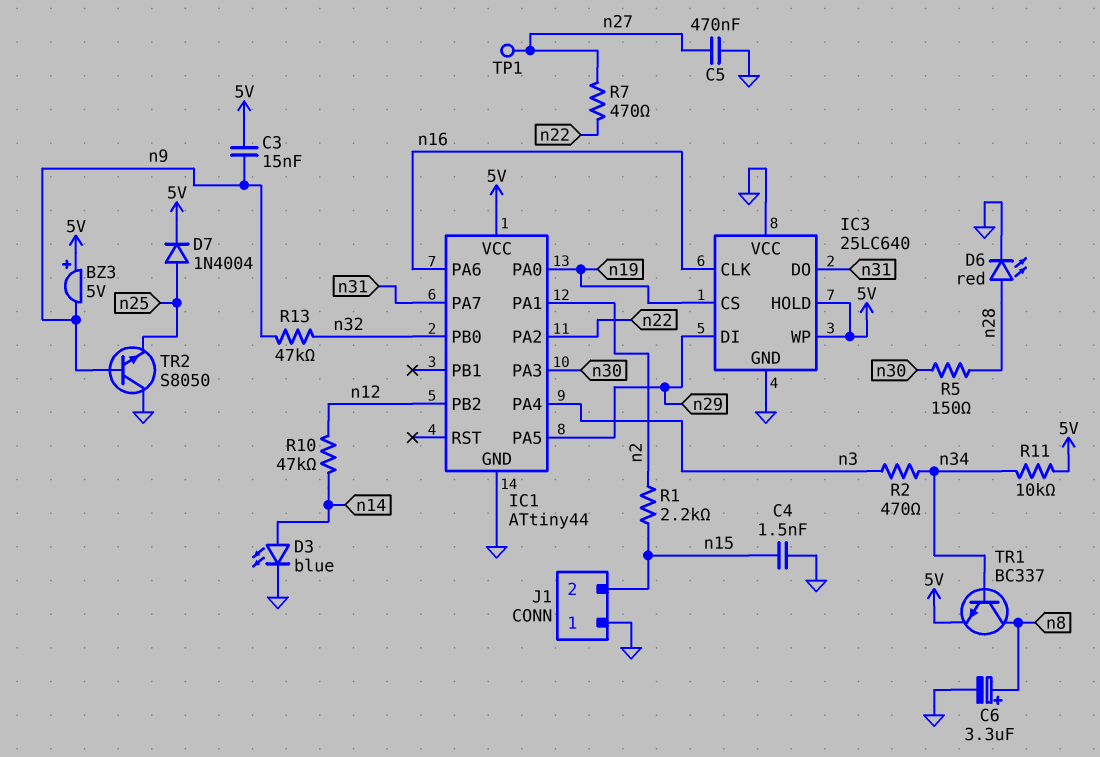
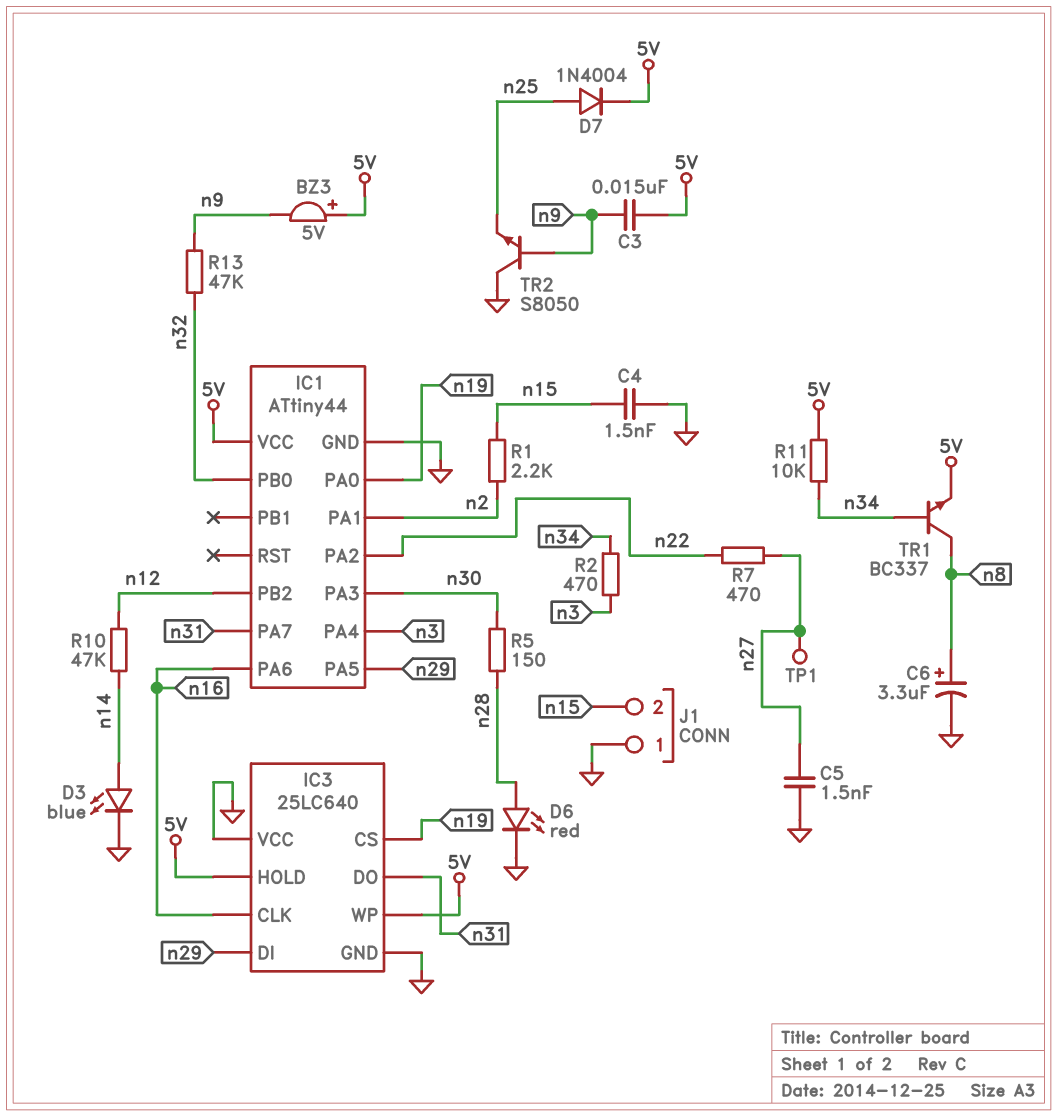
C5: 470nF (GND, n27) -> 1.5nF (GND, n27)

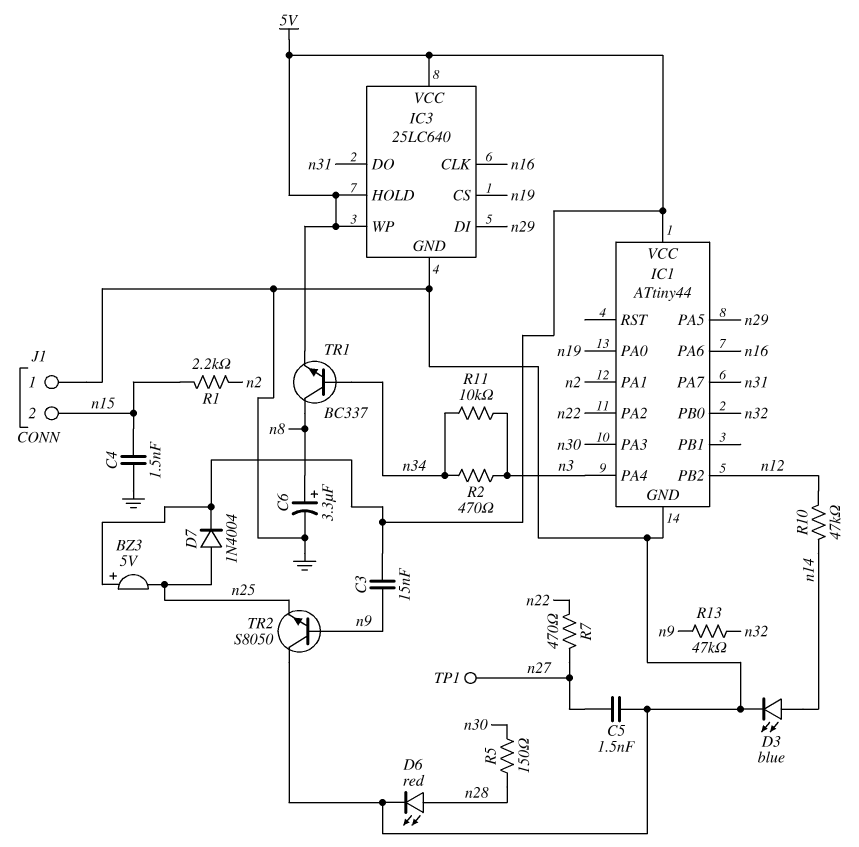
BZ3: buzzer 5V (plus 5V, minus n9) -> buzzer 5V (plus 5V, minus n25)
IC3 pin VCC: GND -> 5V
R11: 10k (5V, n34) -> 10k (n3, n34)

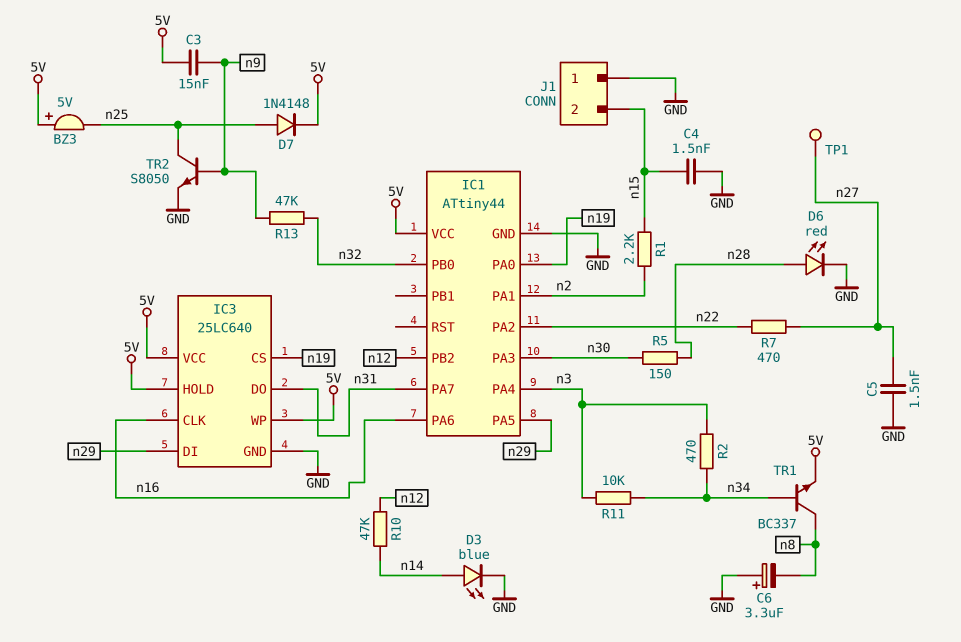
C6: 3.3uF (plus n8, minus GND) -> 3.3uF (plus GND, minus n8)
D7: diode 1N4004 (A n25, K 5V) -> diode 1N4148 (A n25, K 5V)
TR2: NPN S8050 (B n9, C GND, E n25) -> NPN S8050 (B n9, C n25, E GND)

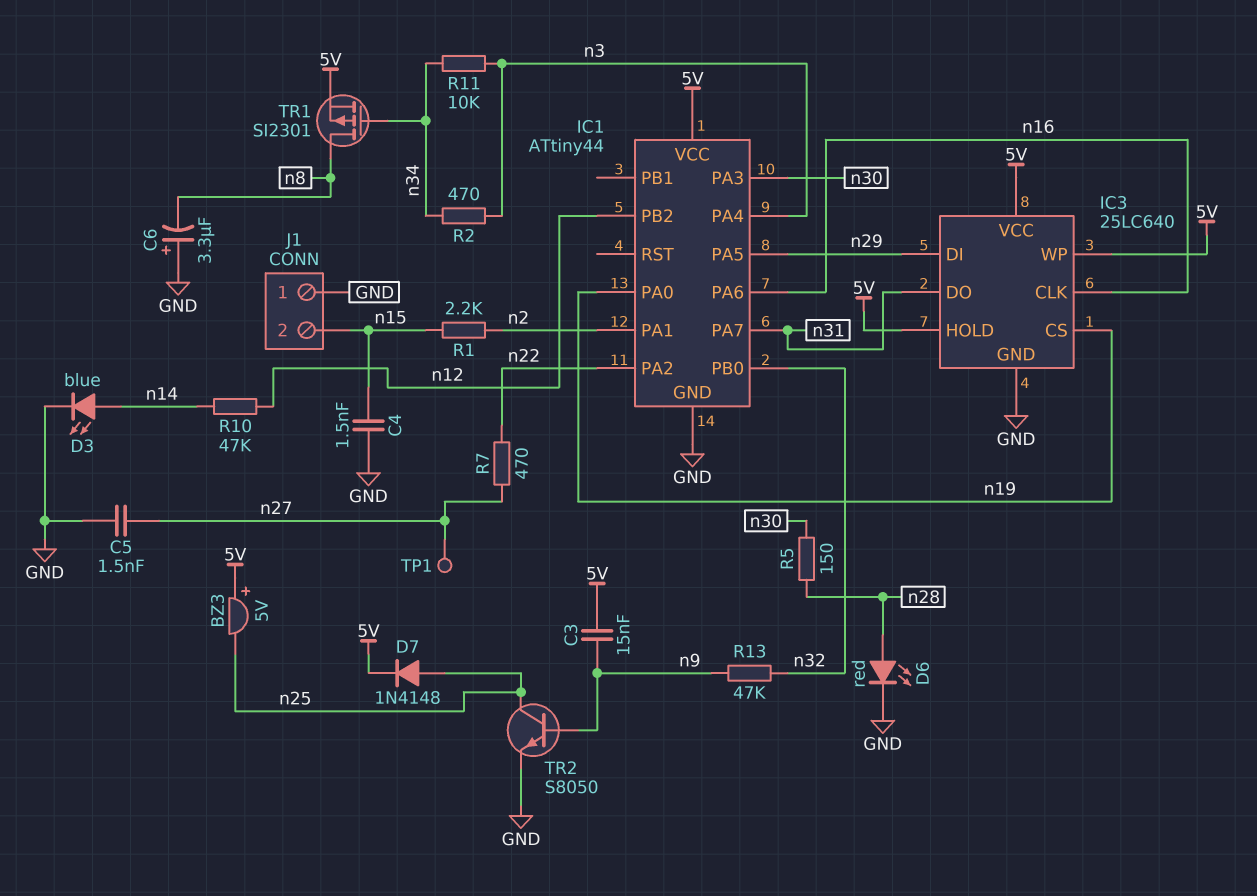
TR1: NPN BC337 (B n34, C n8, E 5V) -> PMOS SI2301 (G n34, D n8, S 5V)

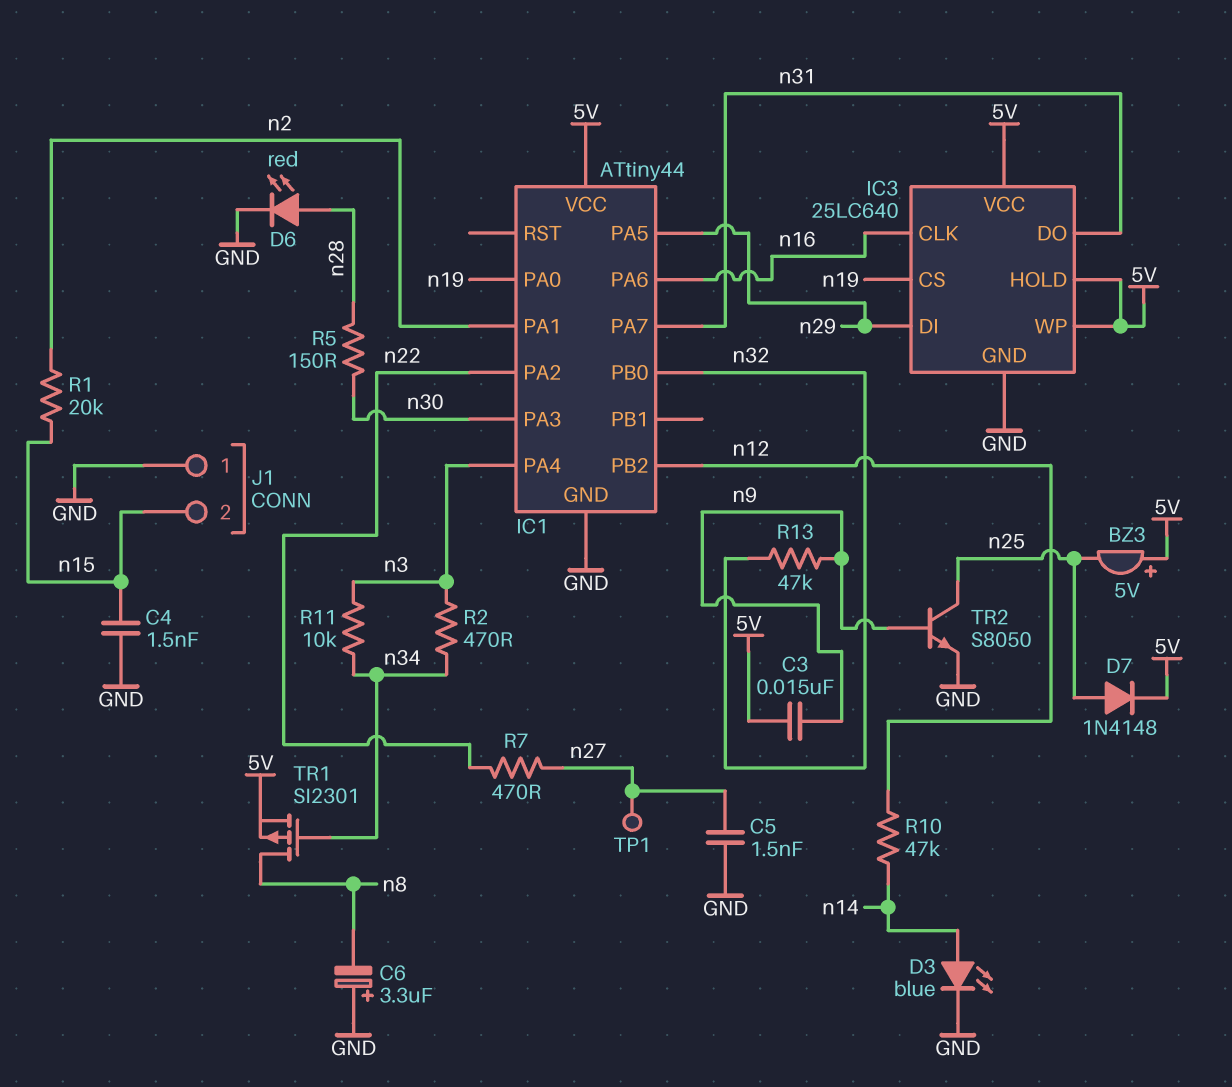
R1: 2.2k (n2, n15) -> 20k (n2, n15)

